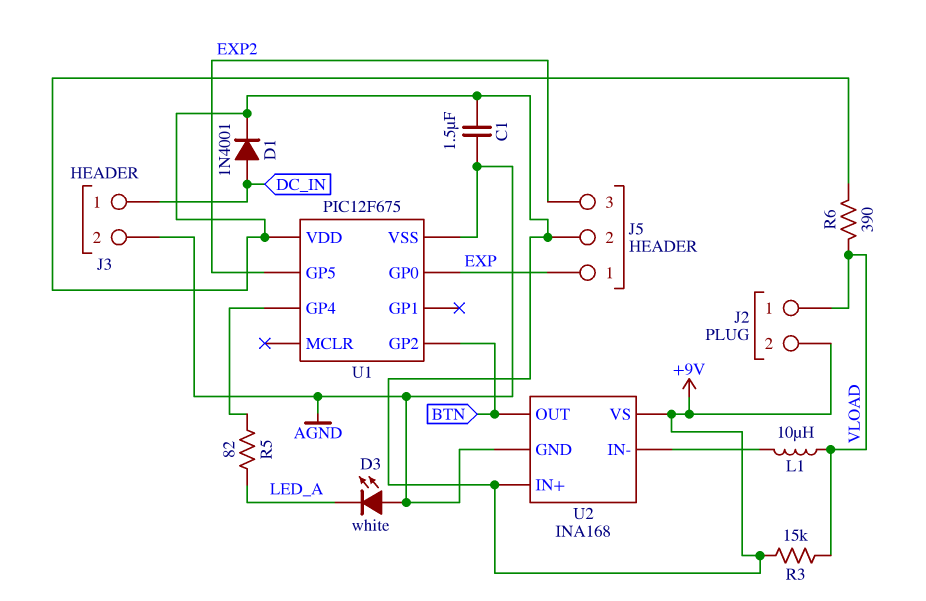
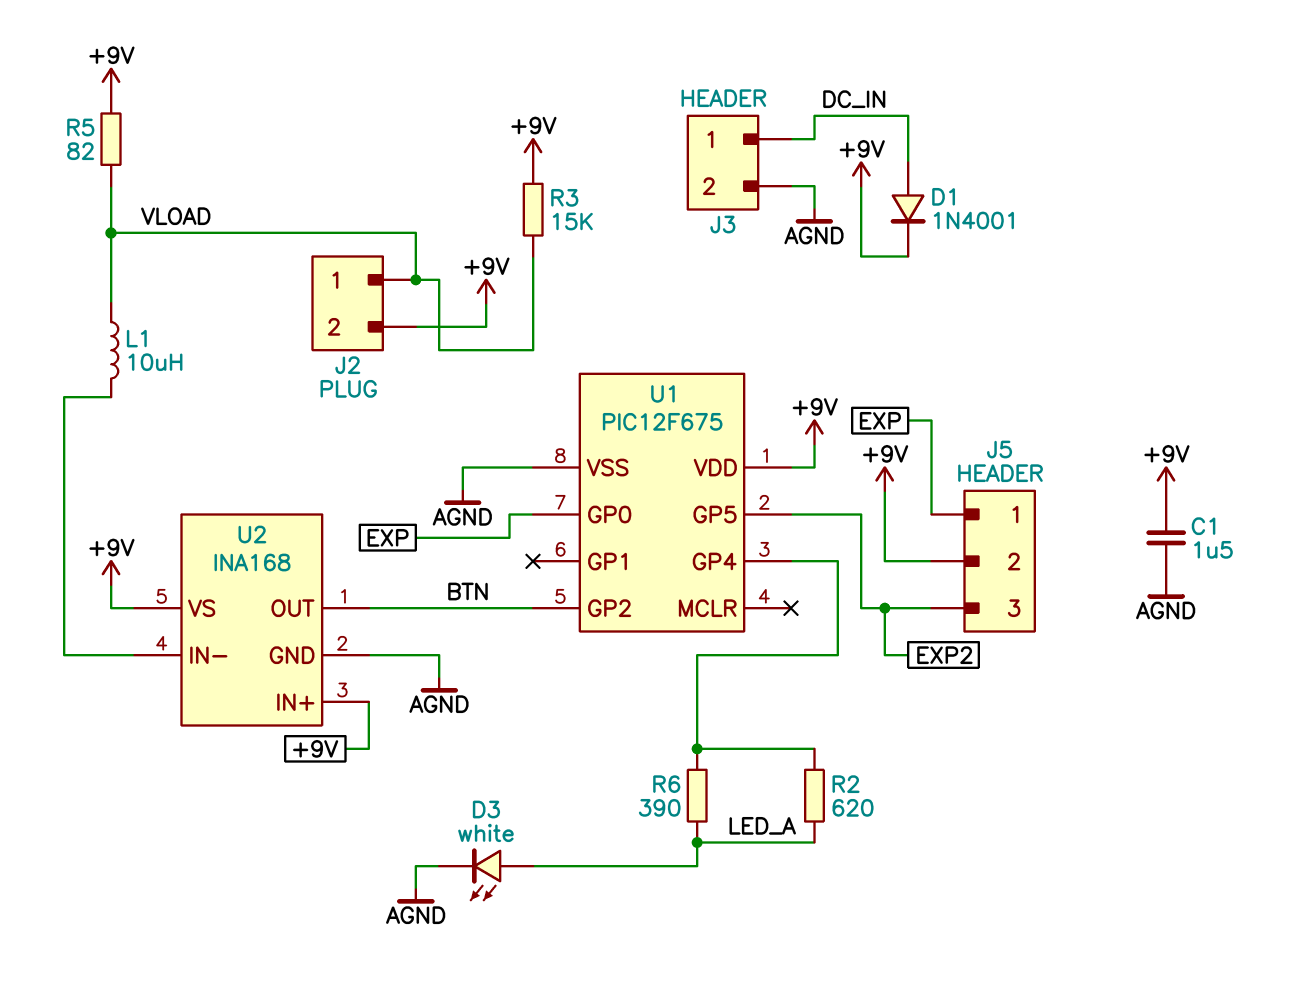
D3: LED white (A AGND, K LED_A) -> LED white (A LED_A, K AGND)
R2: none -> 620 (LED_A, U1/GP4)
R5: 82 (LED_A, U1/GP4) -> 82 (+9V, VLOAD)
R6: 390 (+9V, VLOAD) -> 390 (LED_A, U1/GP4)

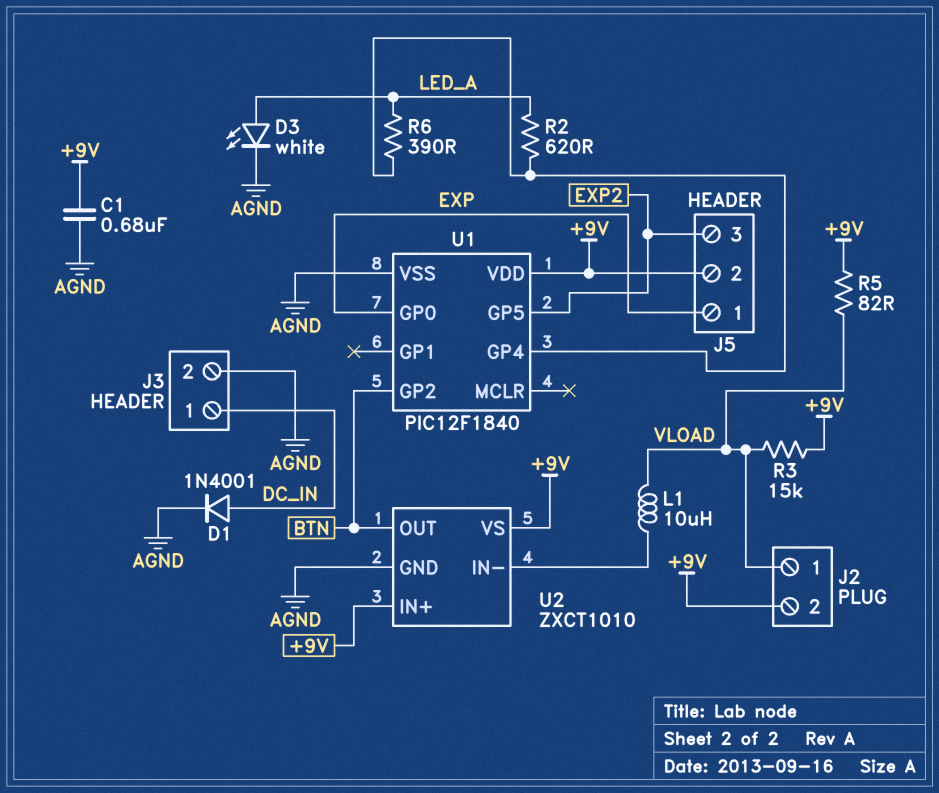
C1: 1.5uF (+9V, AGND) -> 680nF (+9V, AGND)
D1: diode 1N4001 (A DC_IN, K +9V) -> diode 1N4001 (A DC_IN, K AGND)
U1: PIC12F675 -> PIC12F1840
U2: INA168 -> ZXCT1010

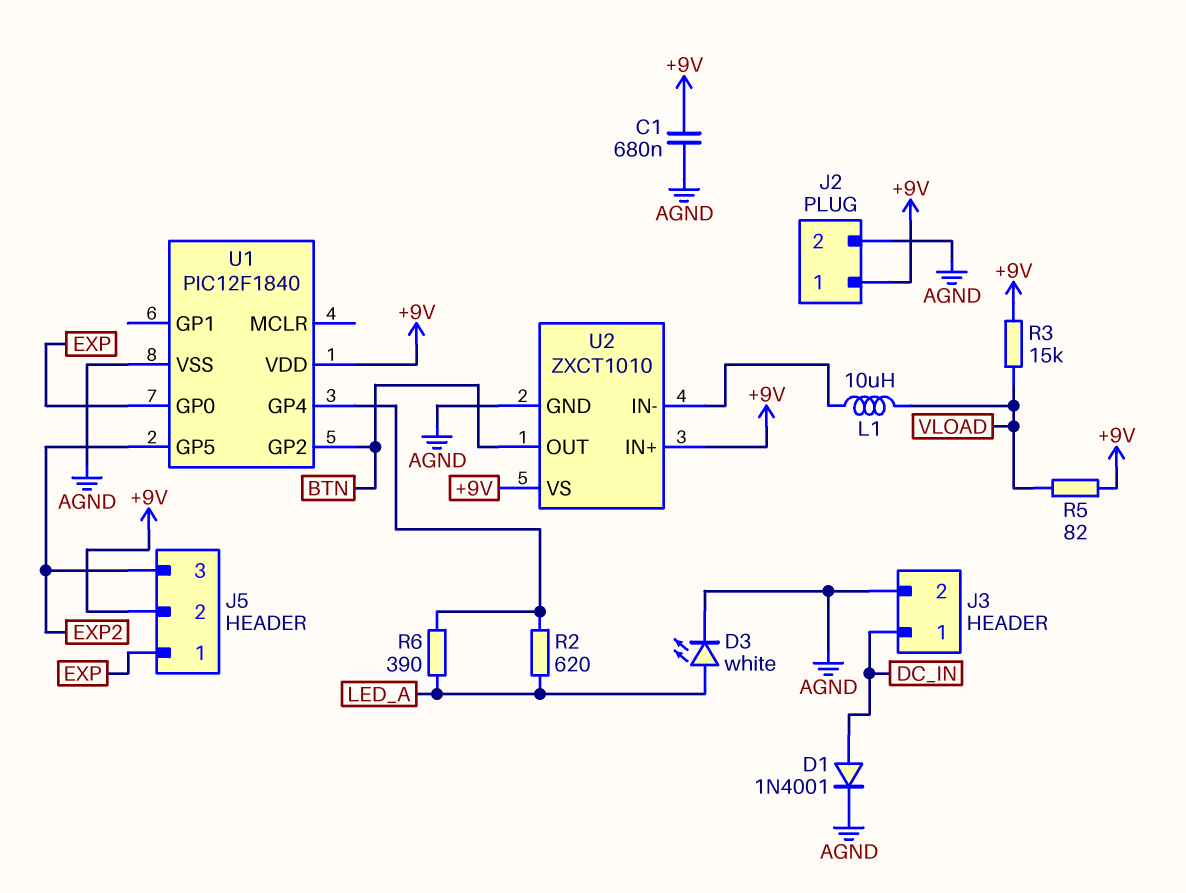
J2 pin 1: VLOAD -> +9V
J2 pin 2: +9V -> AGND

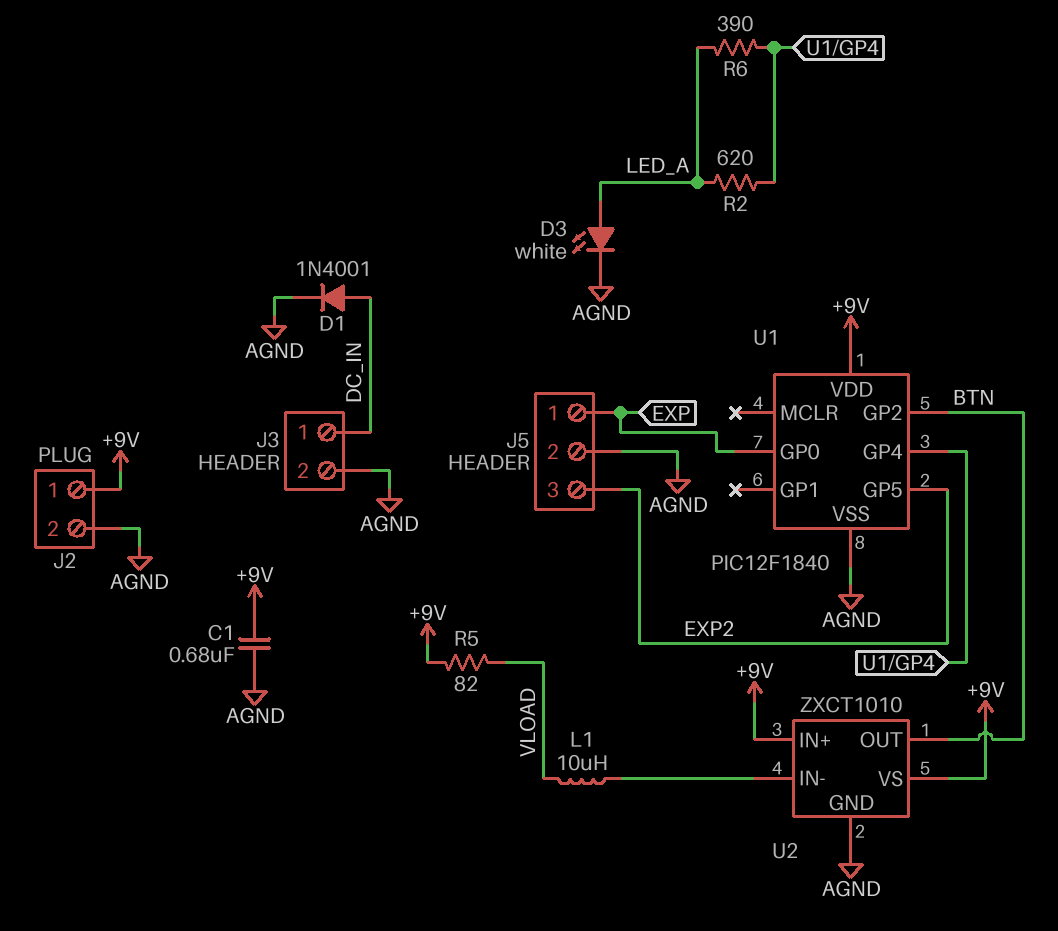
J5 pin 2: +9V -> AGND
R3: 15k (+9V, VLOAD) -> none

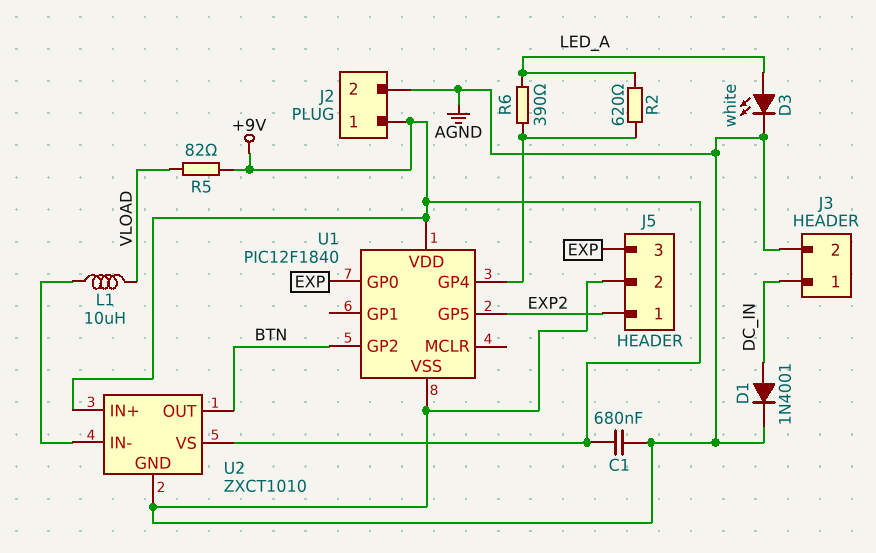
J5 pin 1: EXP -> EXP2
J5 pin 3: EXP2 -> EXP

